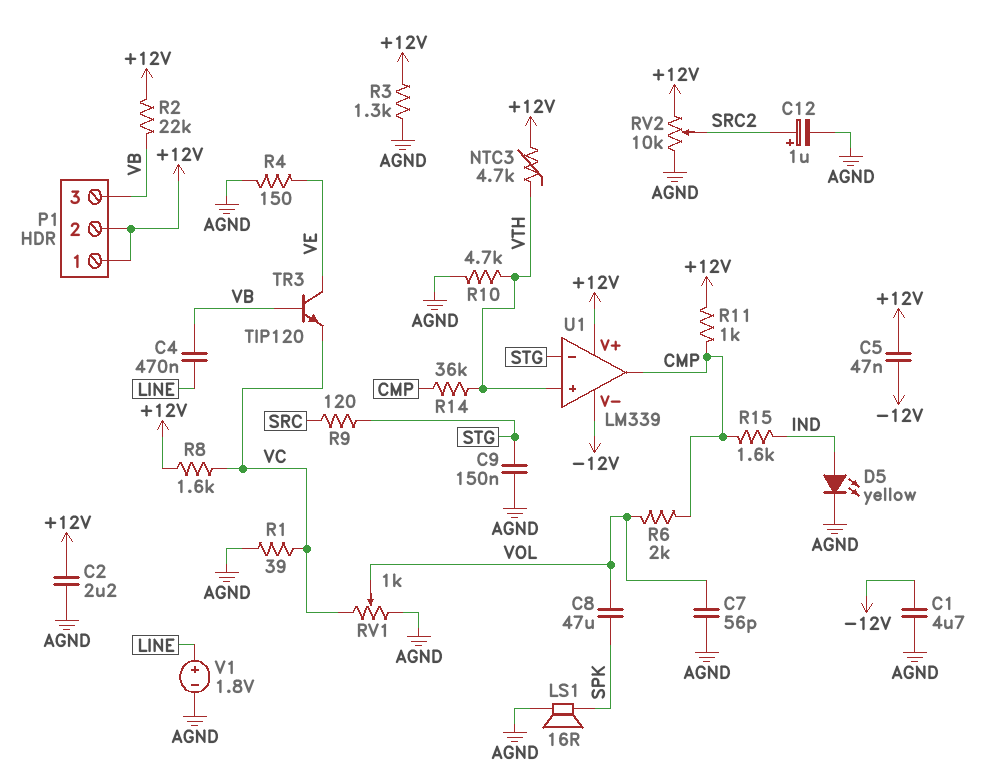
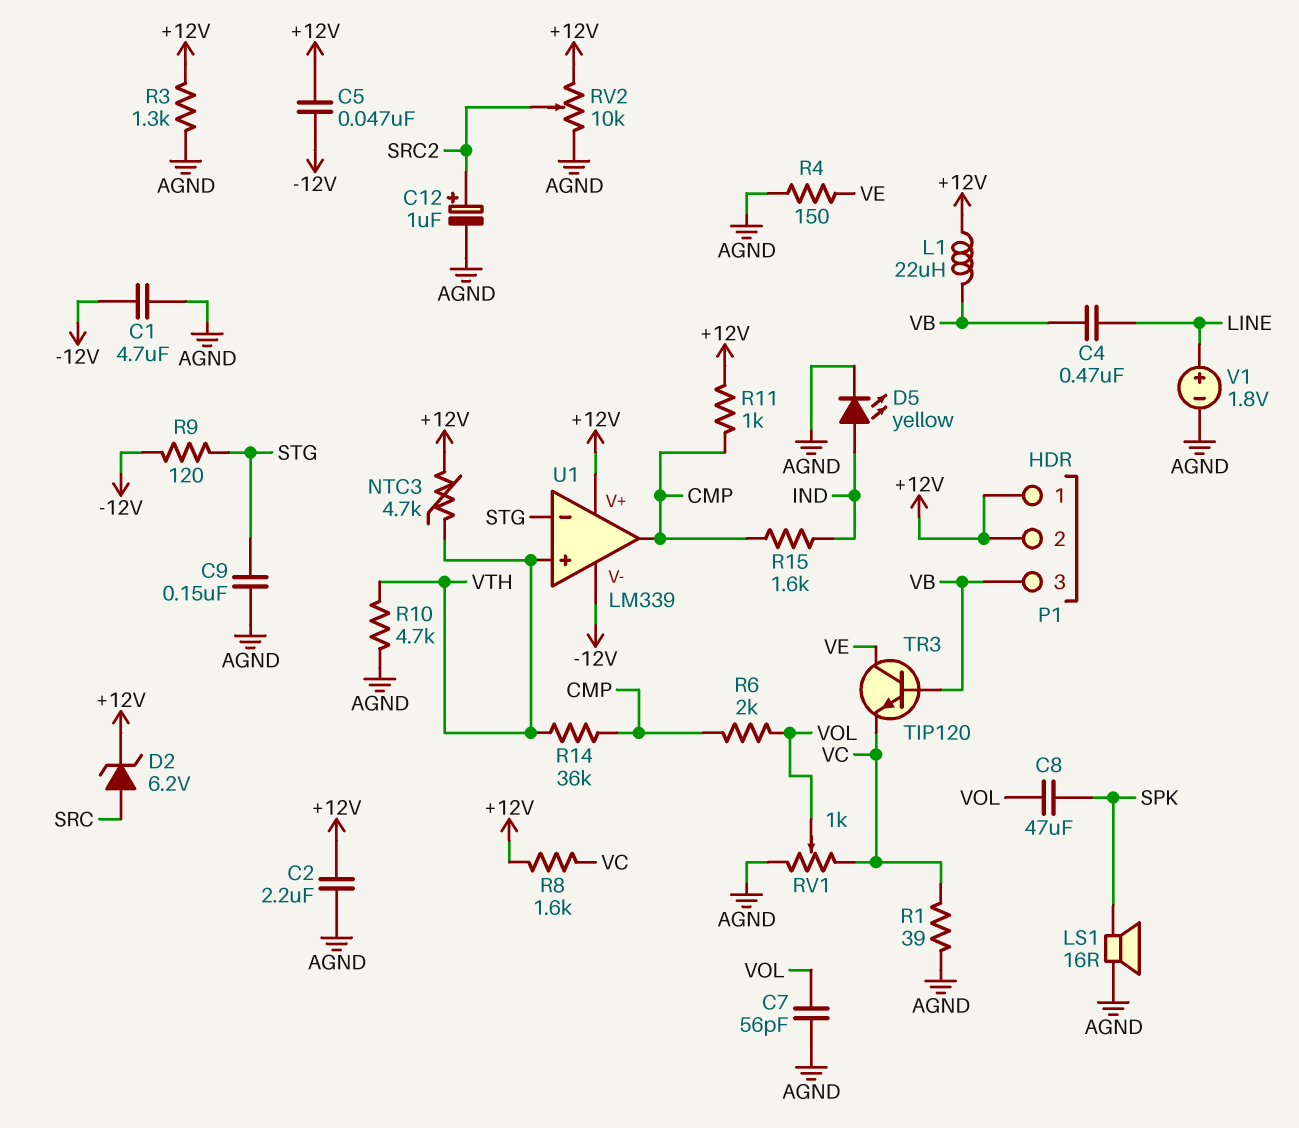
D2: none -> zener 6.2V (A SRC, K +12V)
L1: none -> 22uH (+12V, VB)
R2: 22k (+12V, VB) -> none
R9: 120 (SRC, STG) -> 120 (-12V, STG)

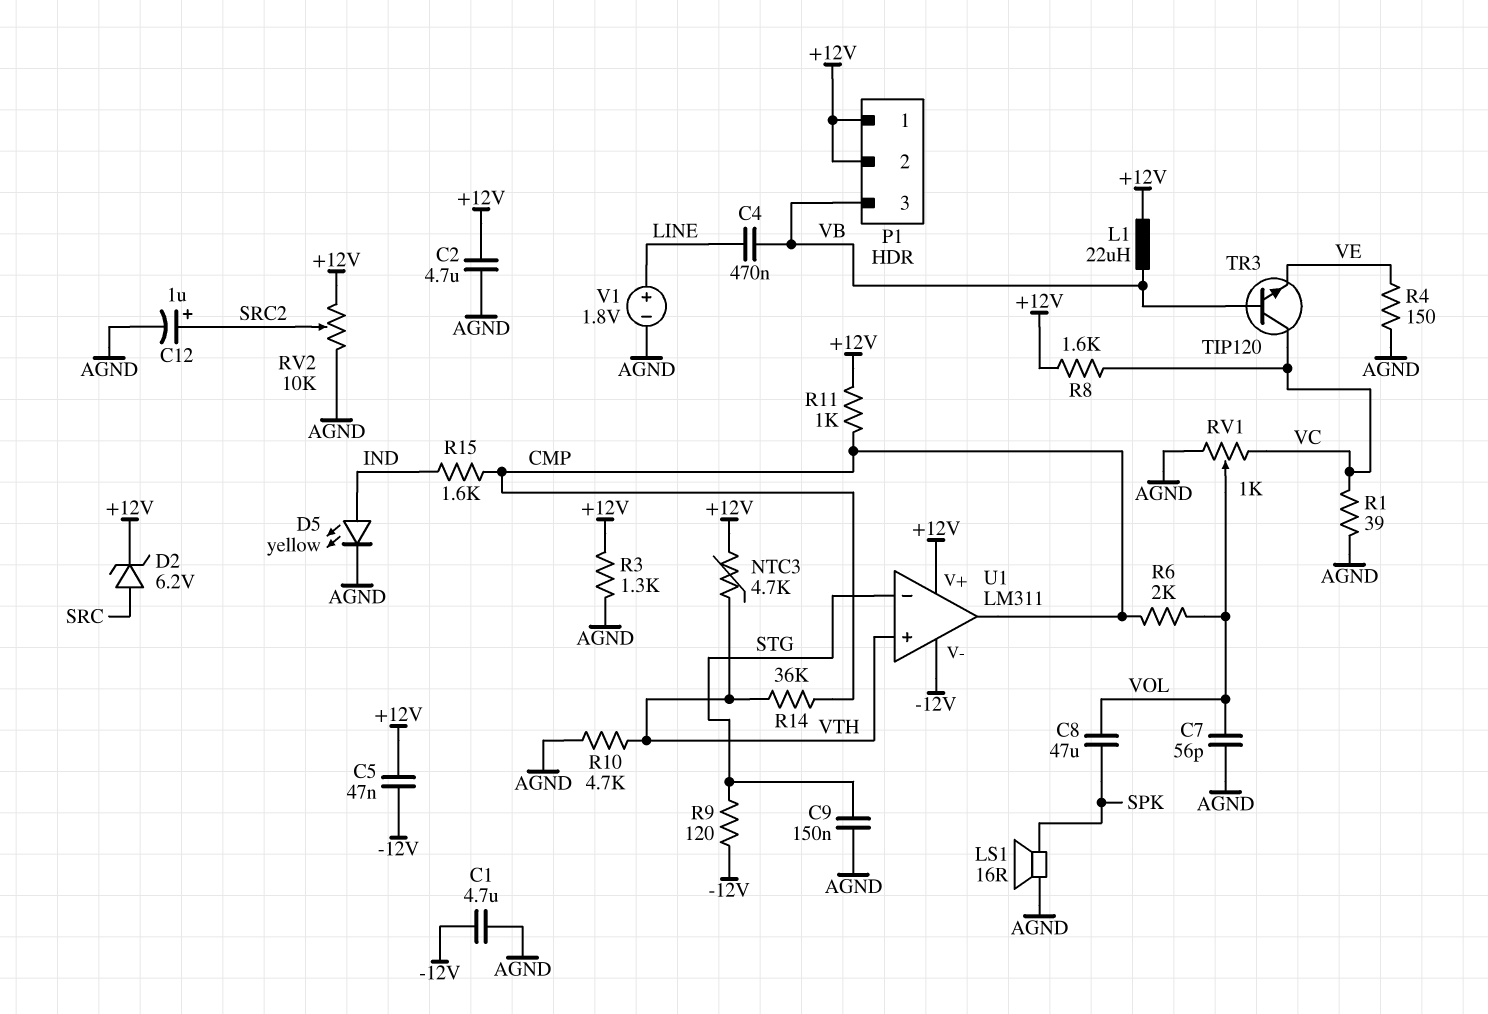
C2: 2.2uF (+12V, AGND) -> 4.7uF (+12V, AGND)
TR3: NPN TIP120 (B VB, C VE, E VC) -> NPN TIP120 (B VB, C VC, E VE)
U1: LM339 -> LM311

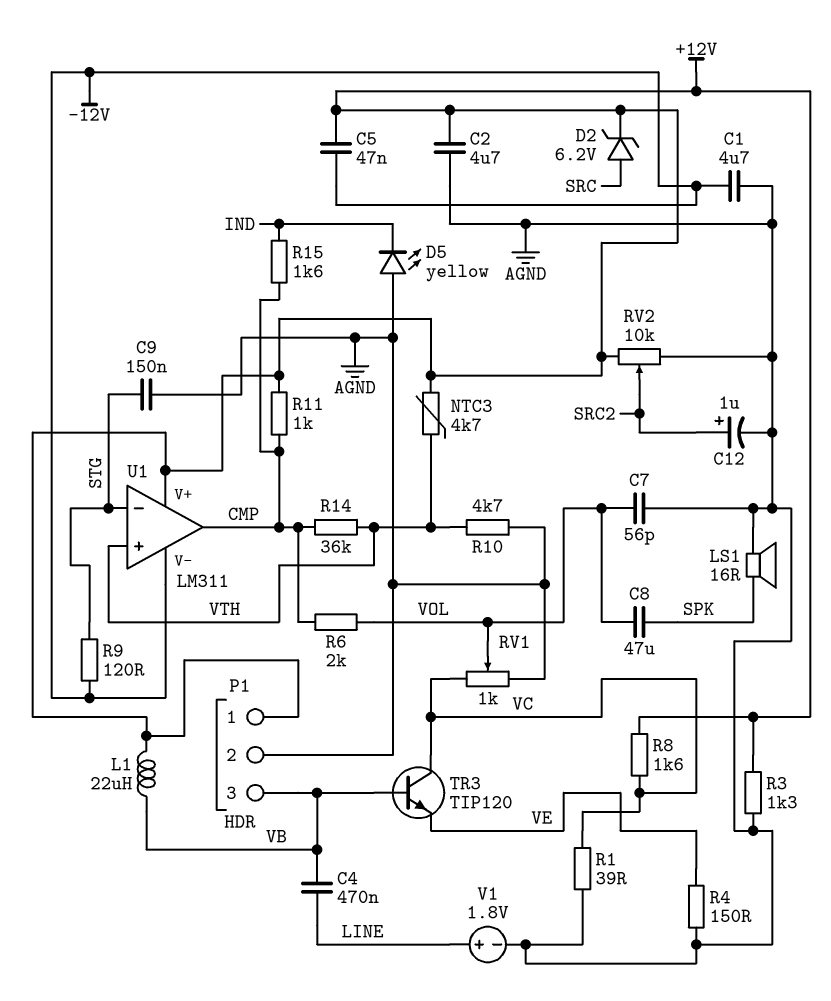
D5: LED yellow (A IND, K AGND) -> LED yellow (A AGND, K IND)
P1 pin 2: +12V -> AGND

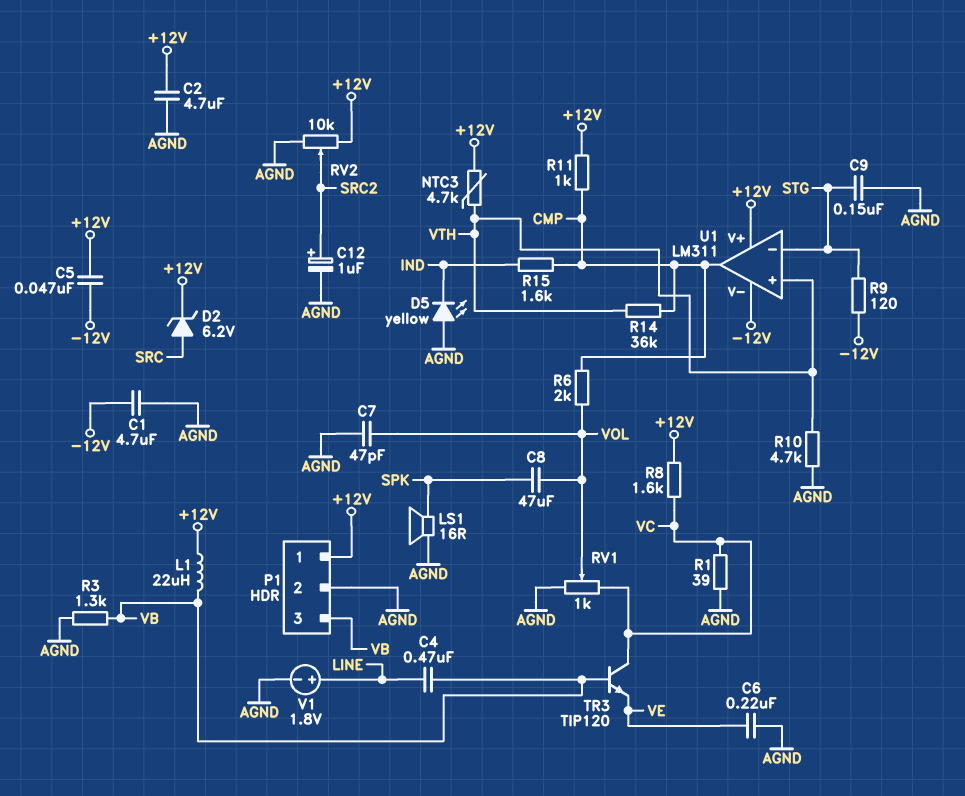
C6: none -> 220nF (AGND, VE)
C7: 56pF (AGND, VOL) -> 47pF (AGND, VOL)
R3: 1.3k (+12V, AGND) -> 1.3k (AGND, VB)
R4: 150 (AGND, VE) -> none

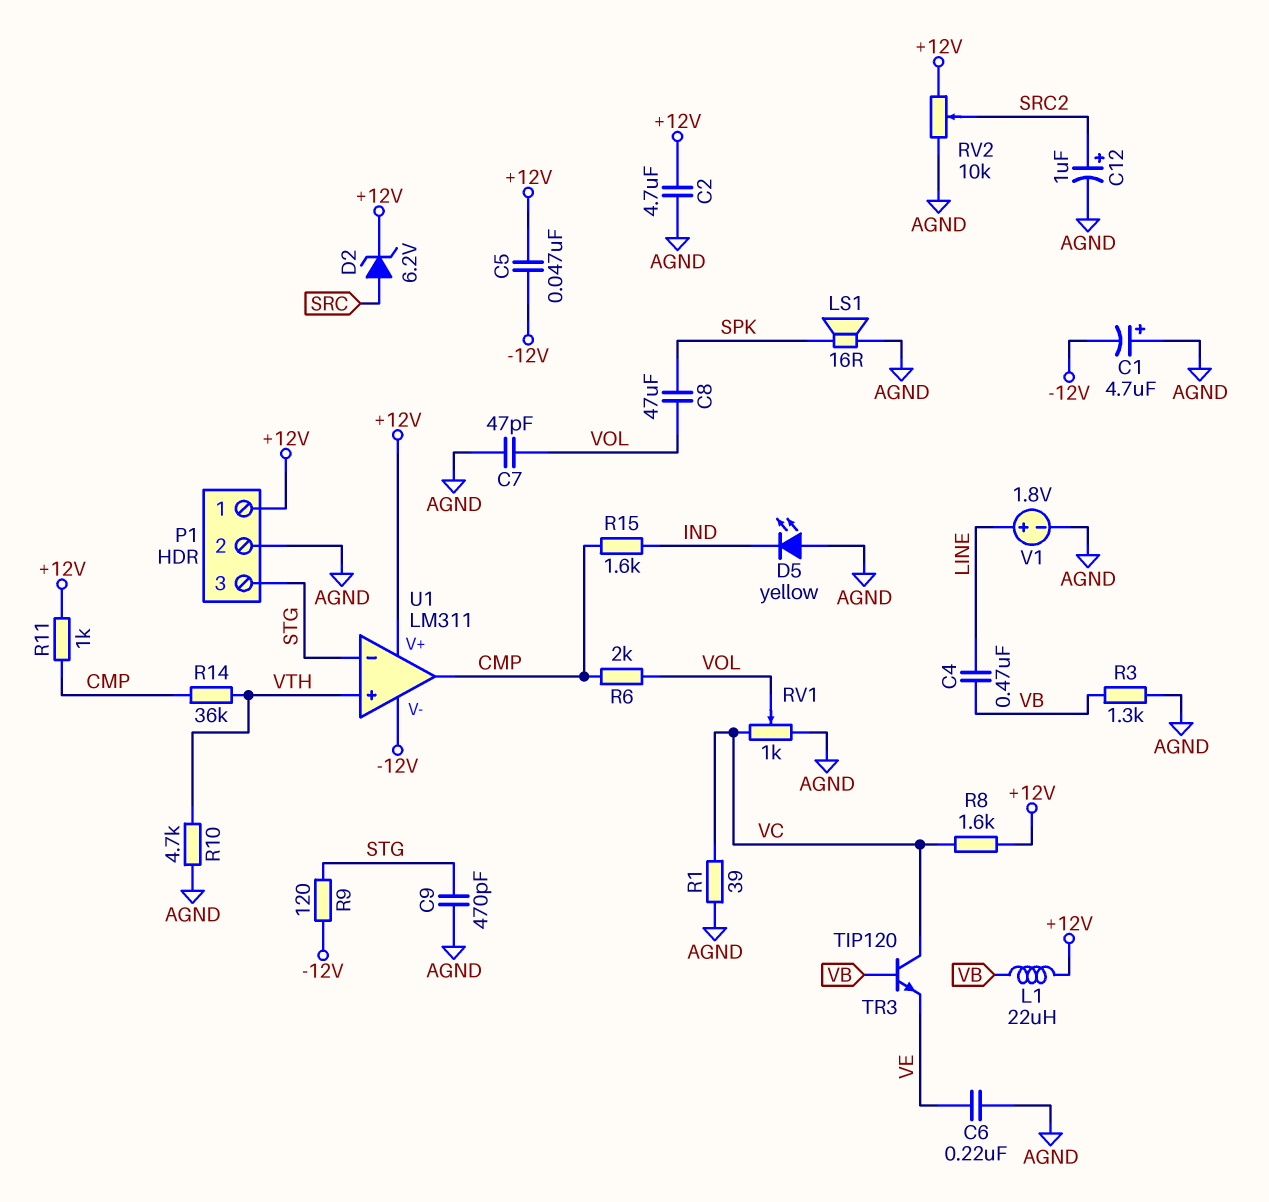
C1: 4.7uF (-12V, AGND) -> 4.7uF (plus AGND, minus -12V)
C9: 150nF (AGND, STG) -> 470pF (AGND, STG)
NTC3: 4.7k (+12V, VTH) -> none
P1 pin 3: VB -> STG

